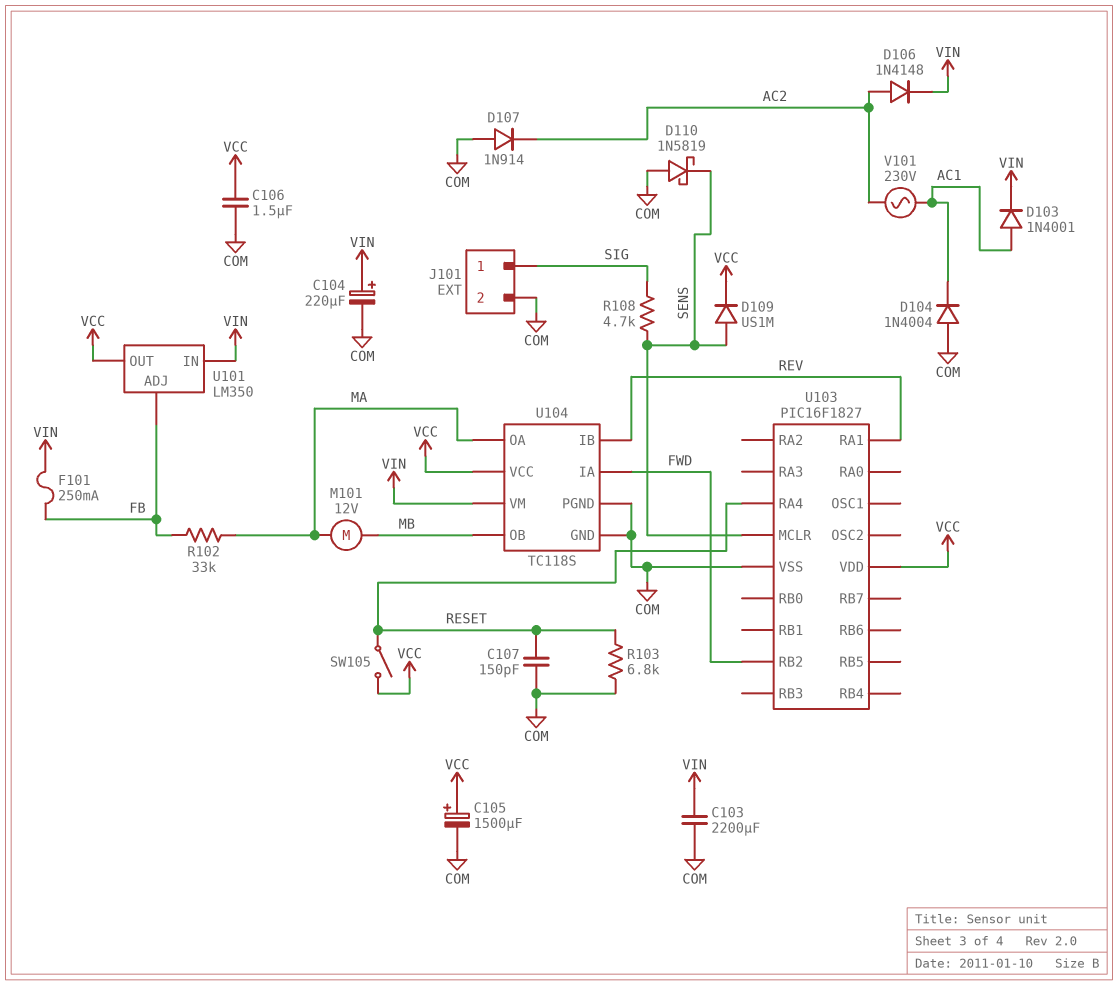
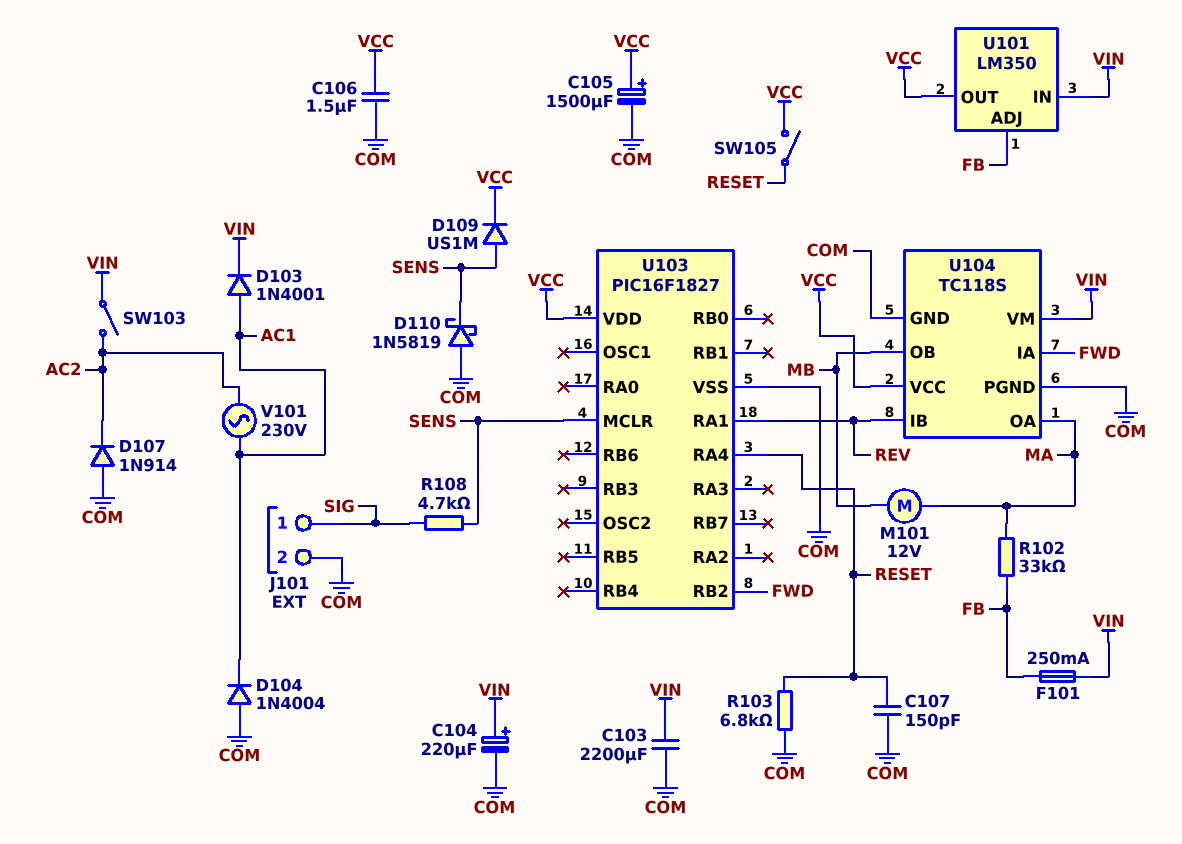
D106: diode 1N4148 (A AC2, K VIN) -> none
SW103: none -> switch (AC2, VIN)

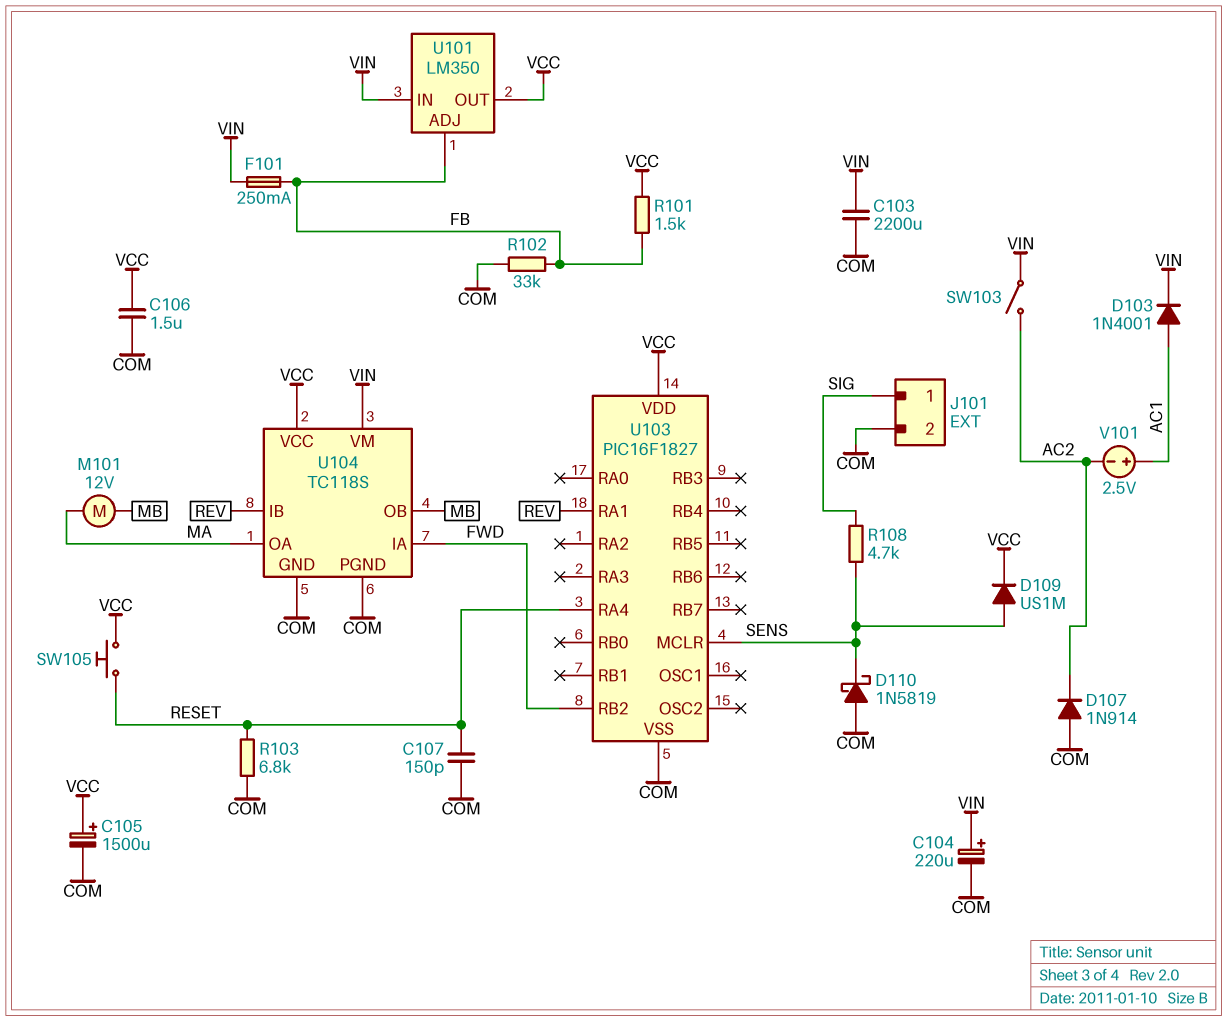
D104: diode 1N4004 (A COM, K AC1) -> none
R101: none -> 1.5k (FB, VCC)
R102: 33k (FB, MA) -> 33k (COM, FB)
SW105: switch (RESET, VCC) -> button (RESET, VCC)
V101: AC 230V (AC1, AC2) -> 2.5V (plus AC1, minus AC2)

